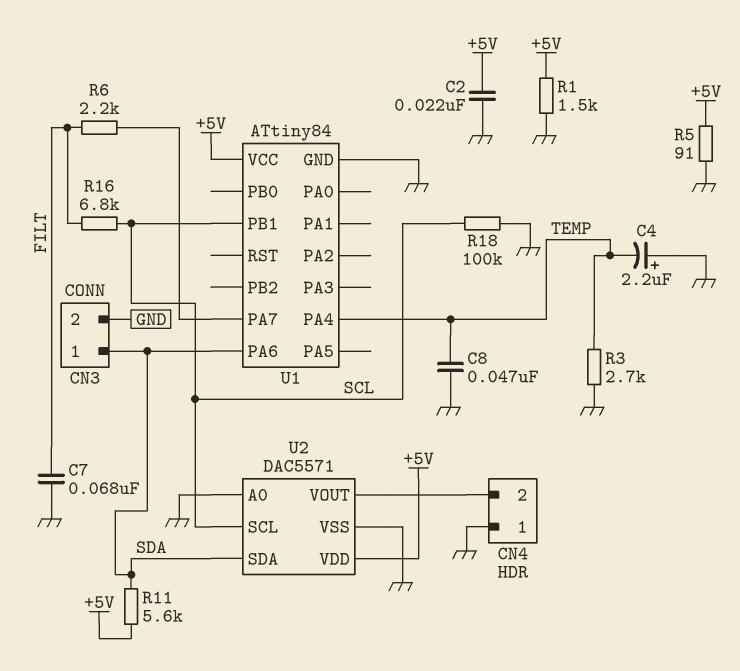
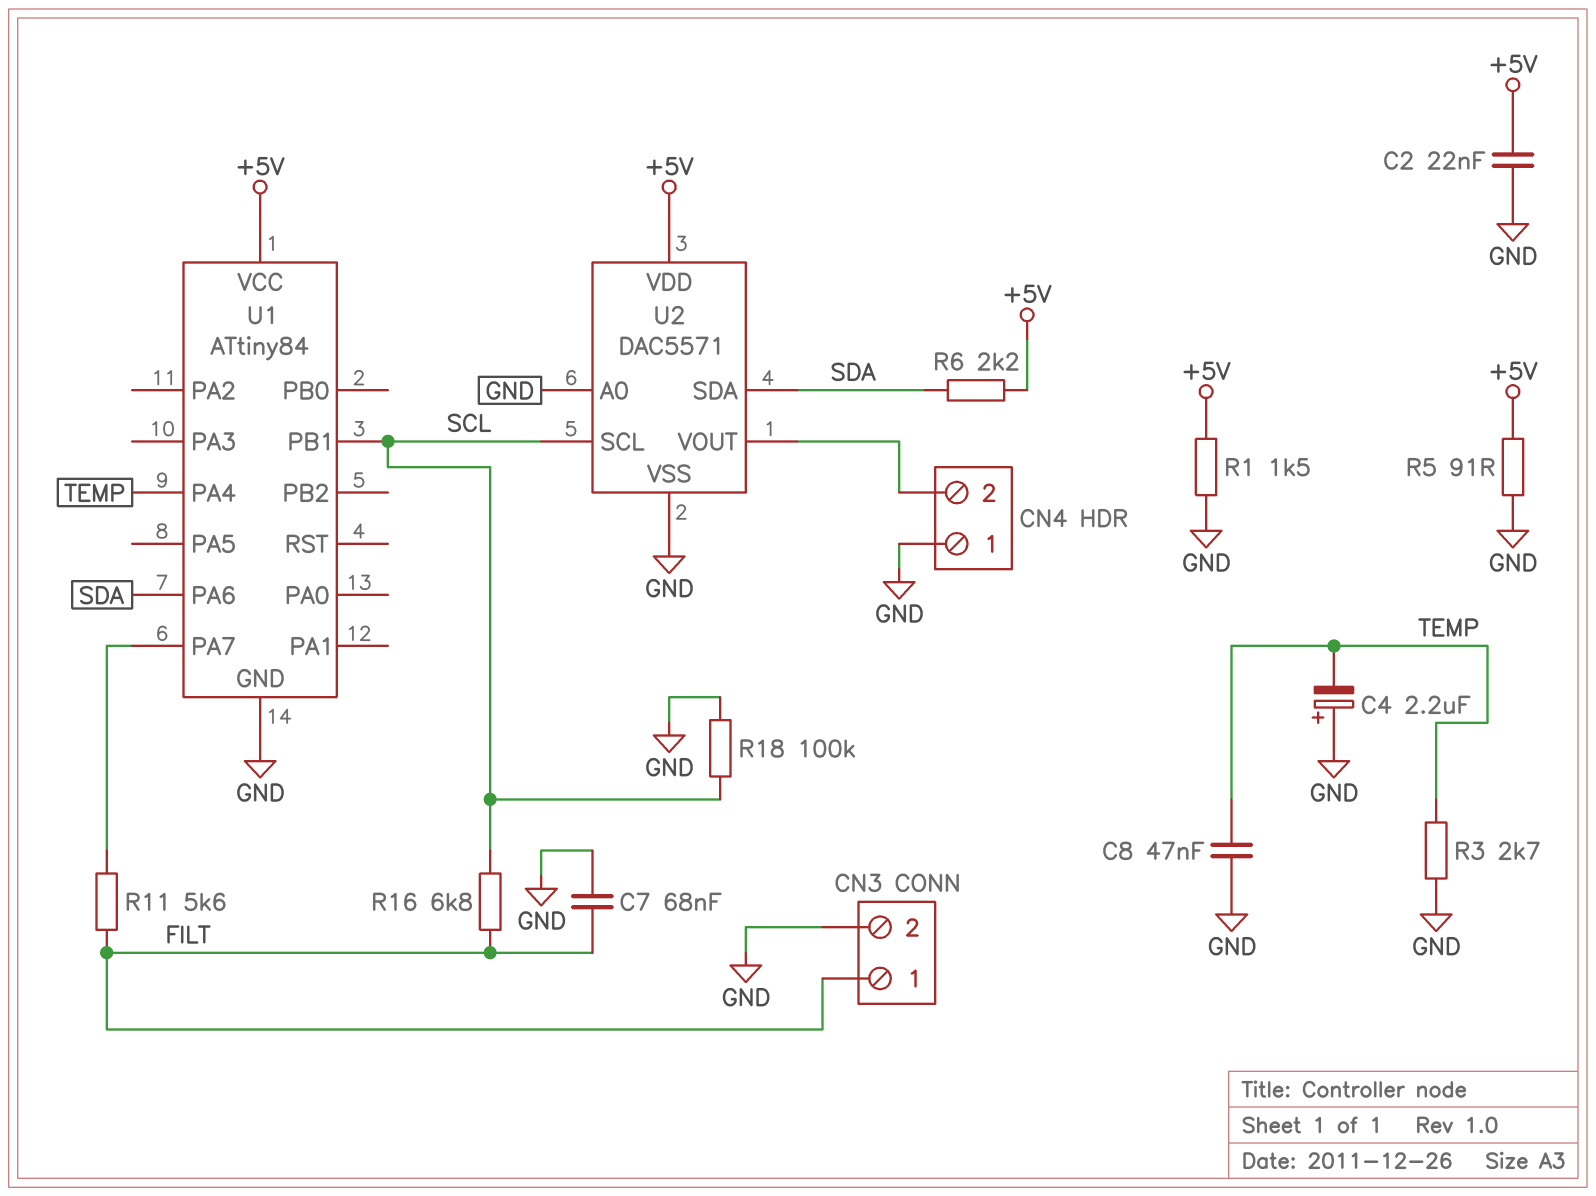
CN3 pin 1: SDA -> FILT
R6: 2.2k (FILT, U1/PA7) -> 2.2k (+5V, SDA)
R11: 5.6k (+5V, SDA) -> 5.6k (FILT, U1/PA7)

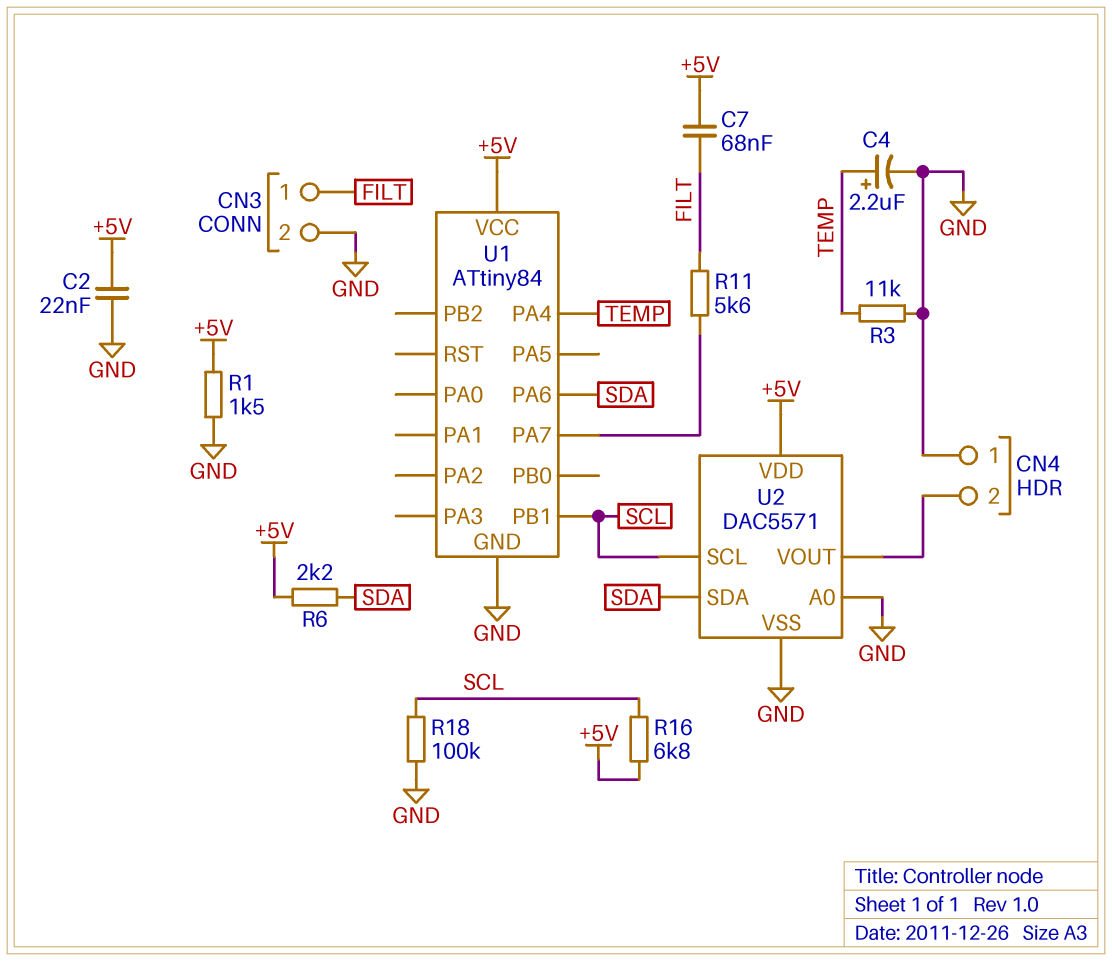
C4: 2.2uF (plus GND, minus TEMP) -> 2.2uF (plus TEMP, minus GND)
C7: 68nF (FILT, GND) -> 68nF (+5V, FILT)
C8: 47nF (GND, TEMP) -> none
R3: 2.7k (GND, TEMP) -> 11k (GND, TEMP)
R5: 91 (+5V, GND) -> none
R16: 6.8k (FILT, SCL) -> 6.8k (+5V, SCL)

